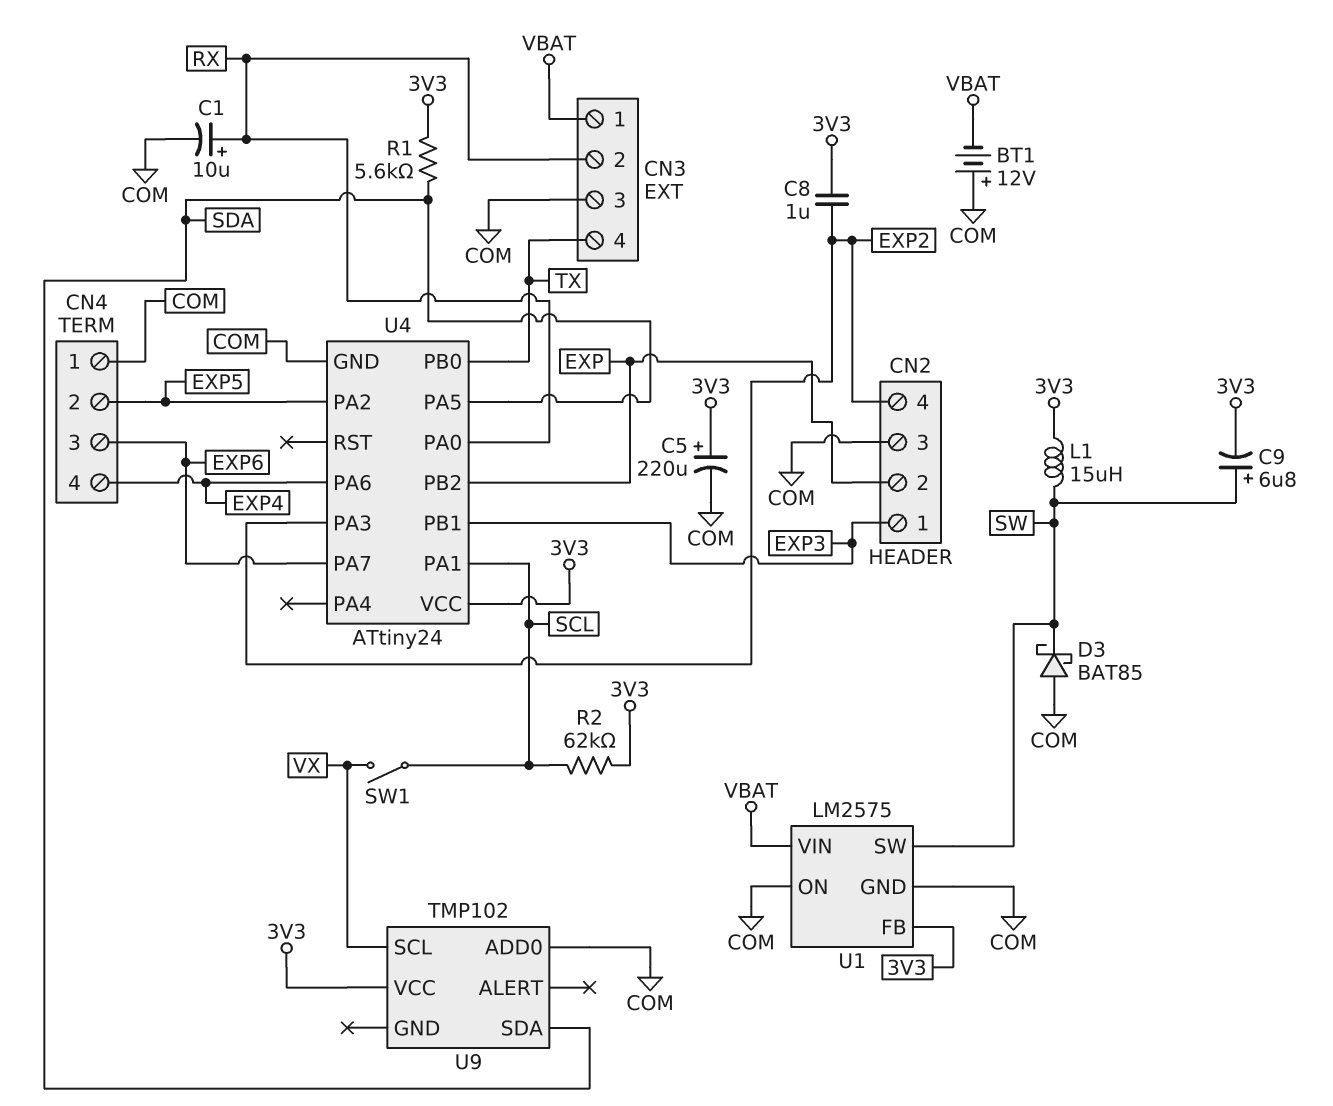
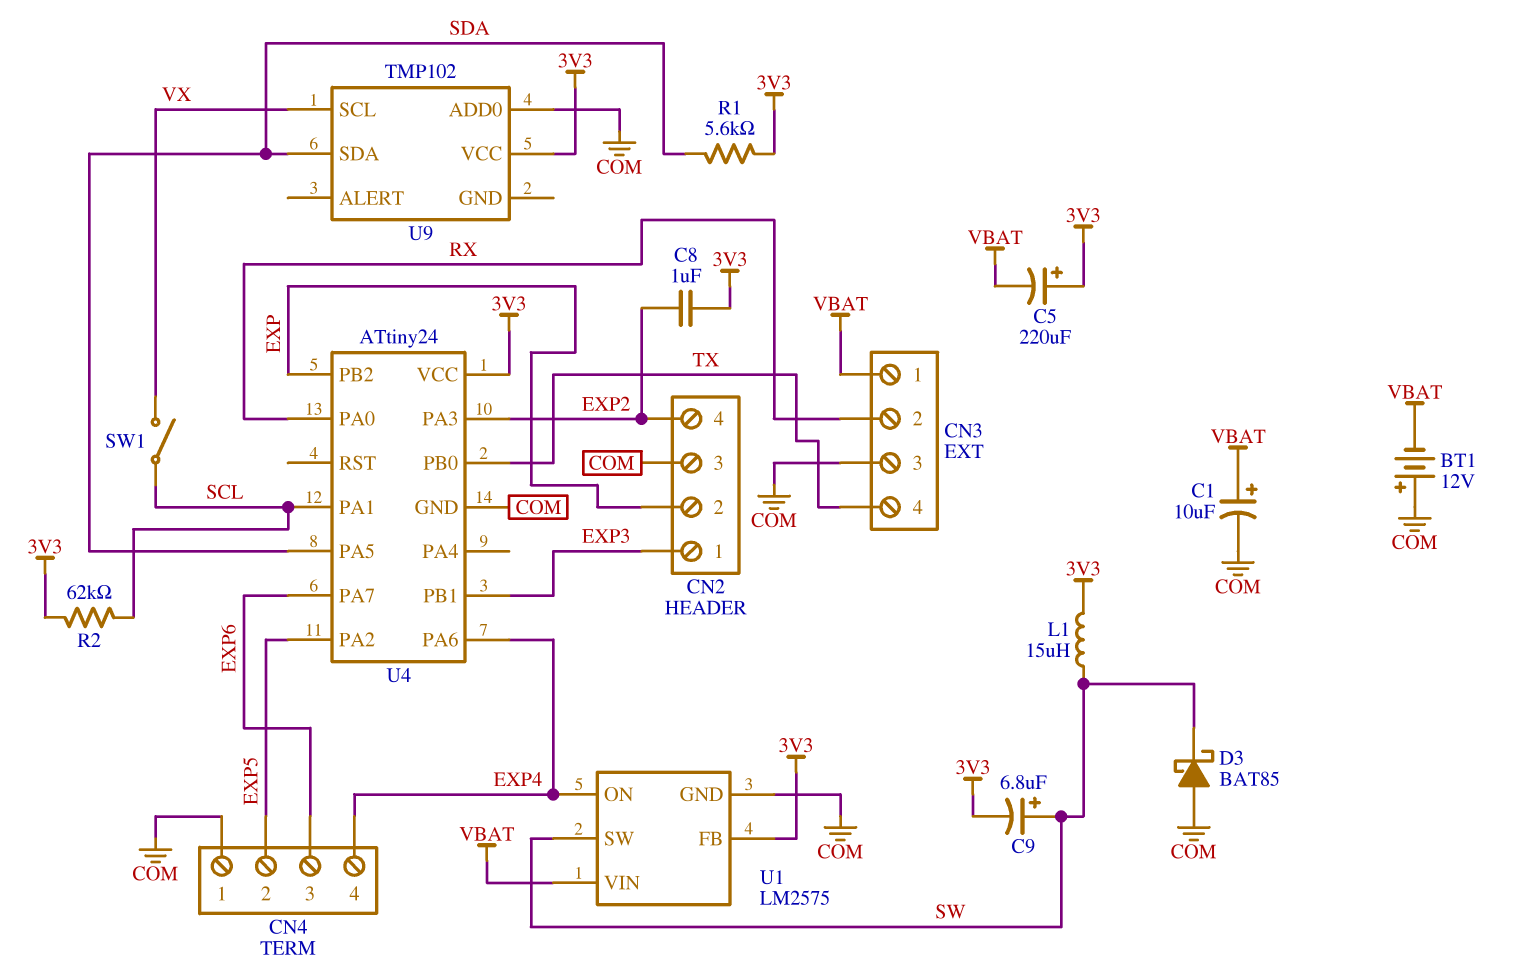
C1: 10uF (plus RX, minus COM) -> 10uF (plus VBAT, minus COM)
C5: 220uF (plus 3V3, minus COM) -> 220uF (plus 3V3, minus VBAT)
U1 pin ON: COM -> EXP4

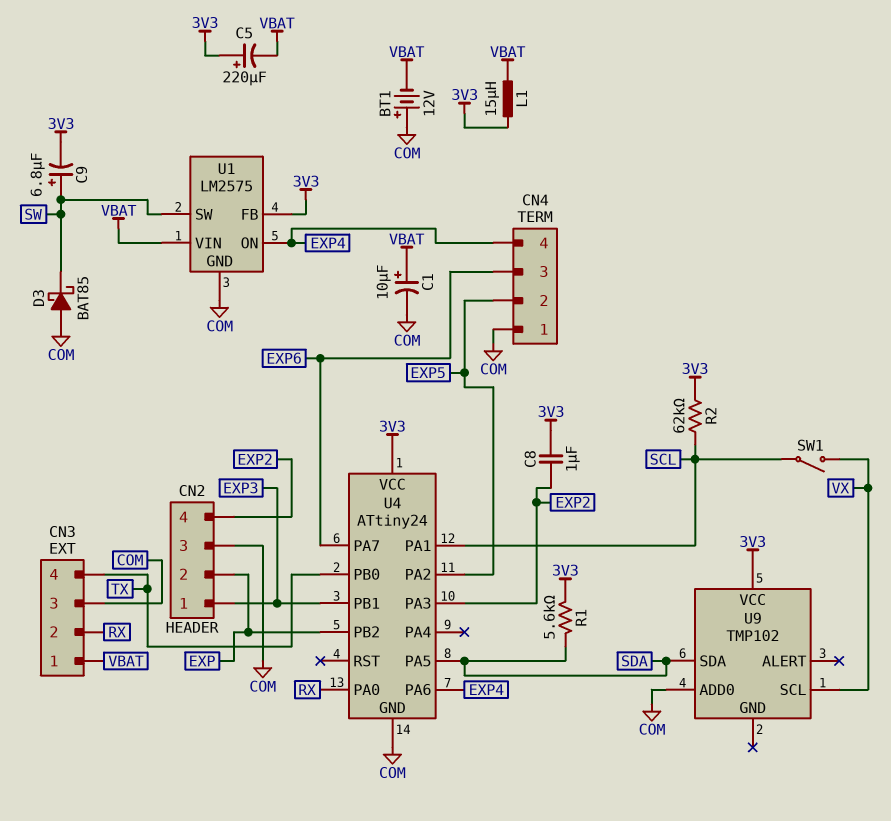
L1: 15uH (3V3, SW) -> 15uH (3V3, VBAT)

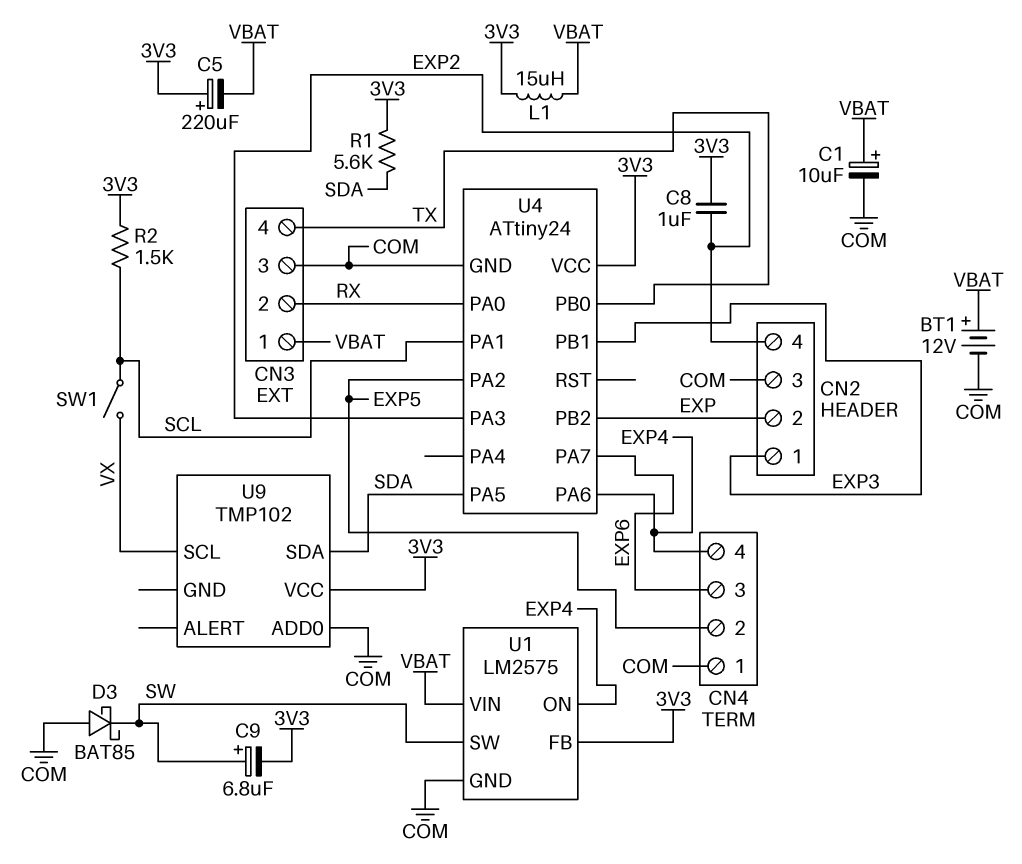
BT1: 12V (plus COM, minus VBAT) -> 12V (plus VBAT, minus COM)
R2: 62k (3V3, SCL) -> 1.5k (3V3, SCL)

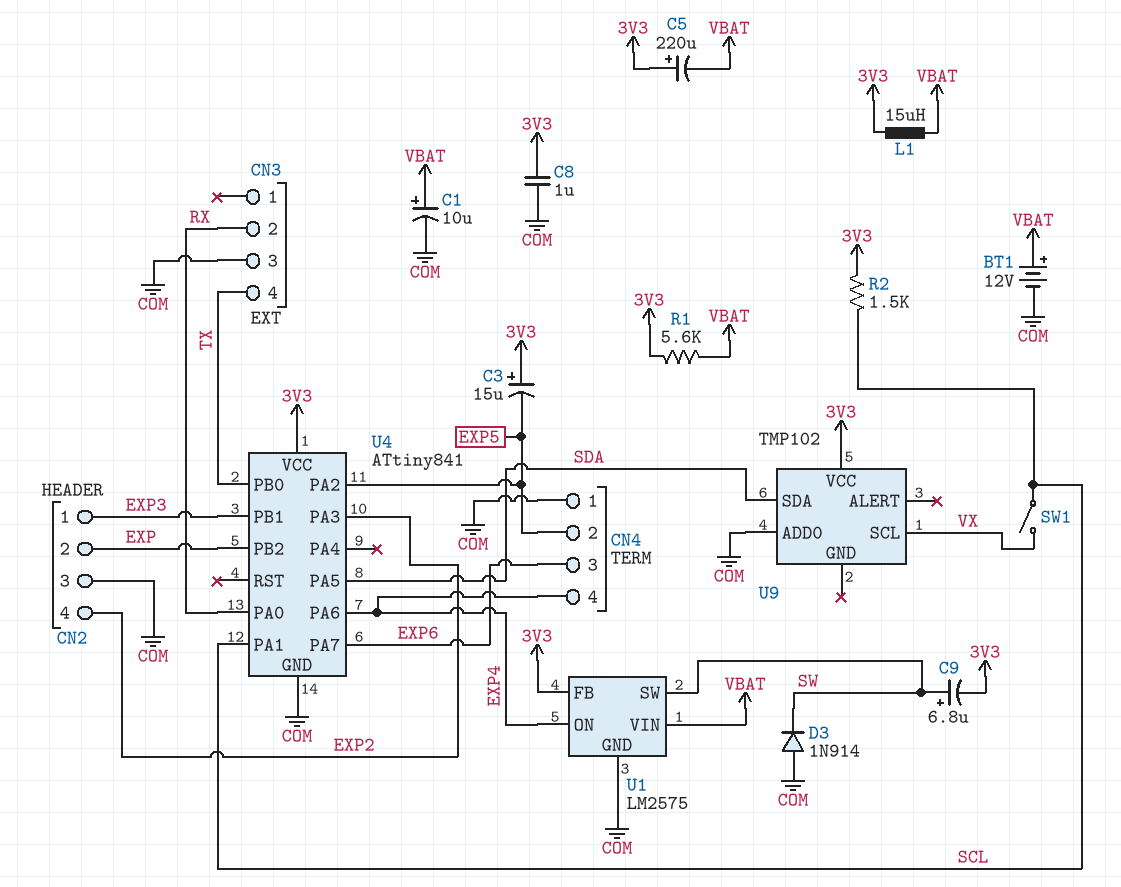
C3: none -> 15uF (plus 3V3, minus EXP5)
C8: 1uF (3V3, EXP2) -> 1uF (3V3, COM)
CN3 pin 1: VBAT -> none
D3: schottky BAT85 (A COM, K SW) -> diode 1N914 (A COM, K SW)
R1: 5.6k (3V3, SDA) -> 5.6k (3V3, VBAT)
U4: ATtiny24 -> ATtiny841

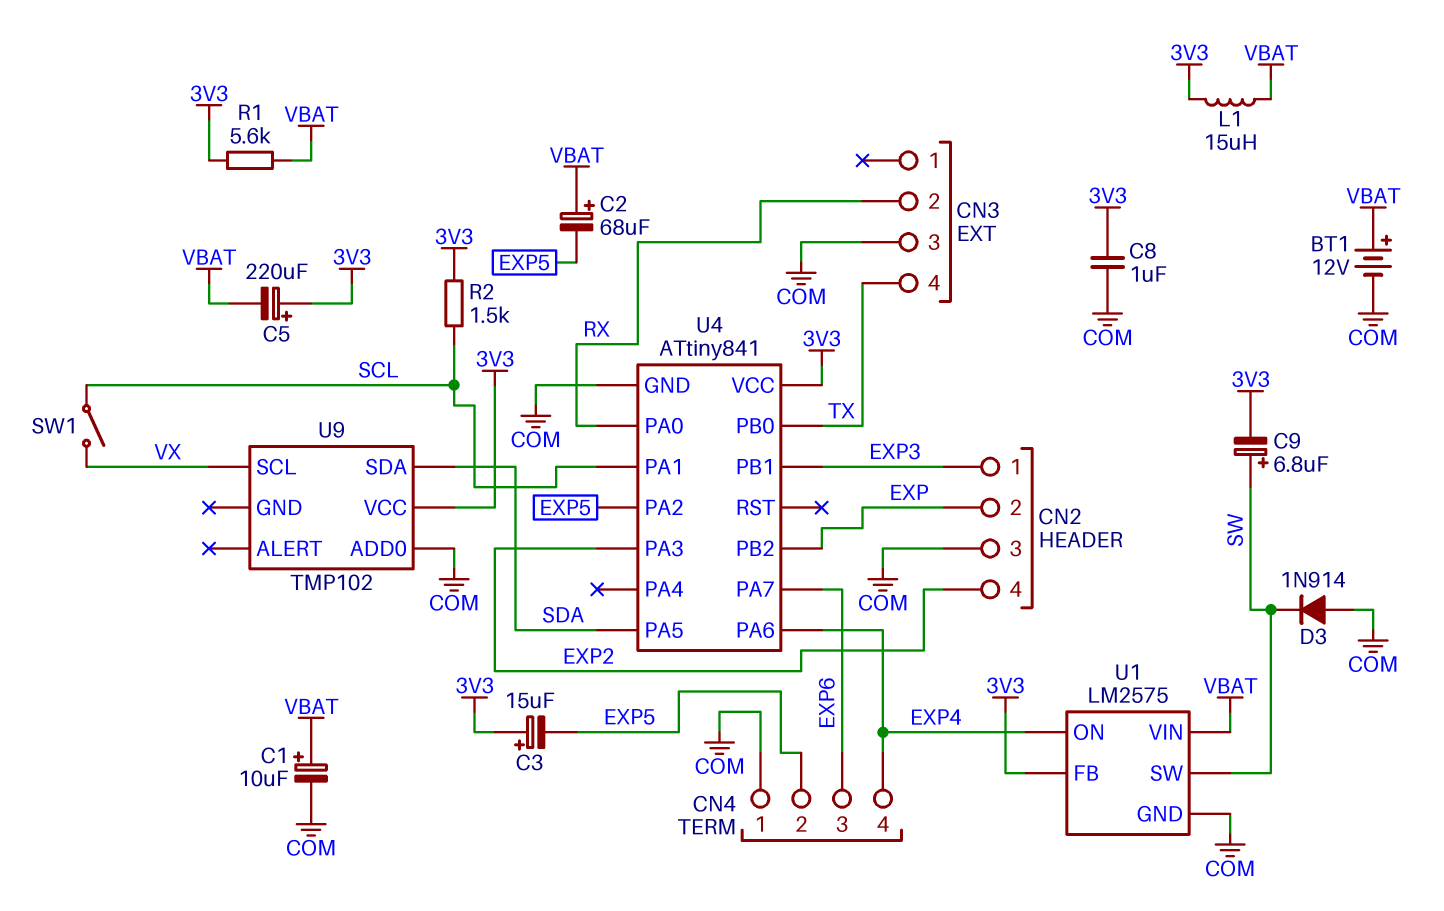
C2: none -> 68uF (plus VBAT, minus EXP5)

